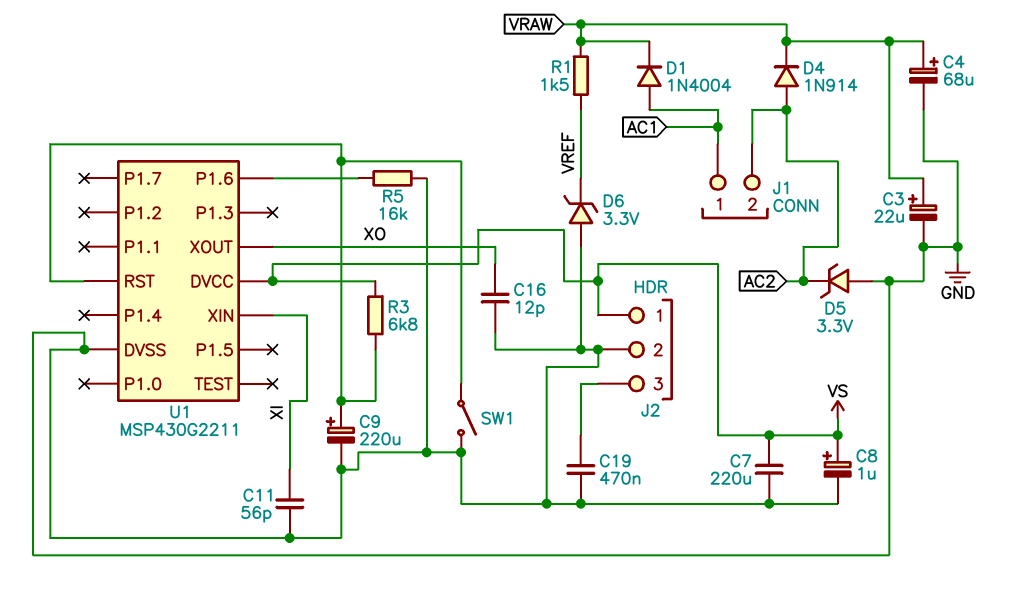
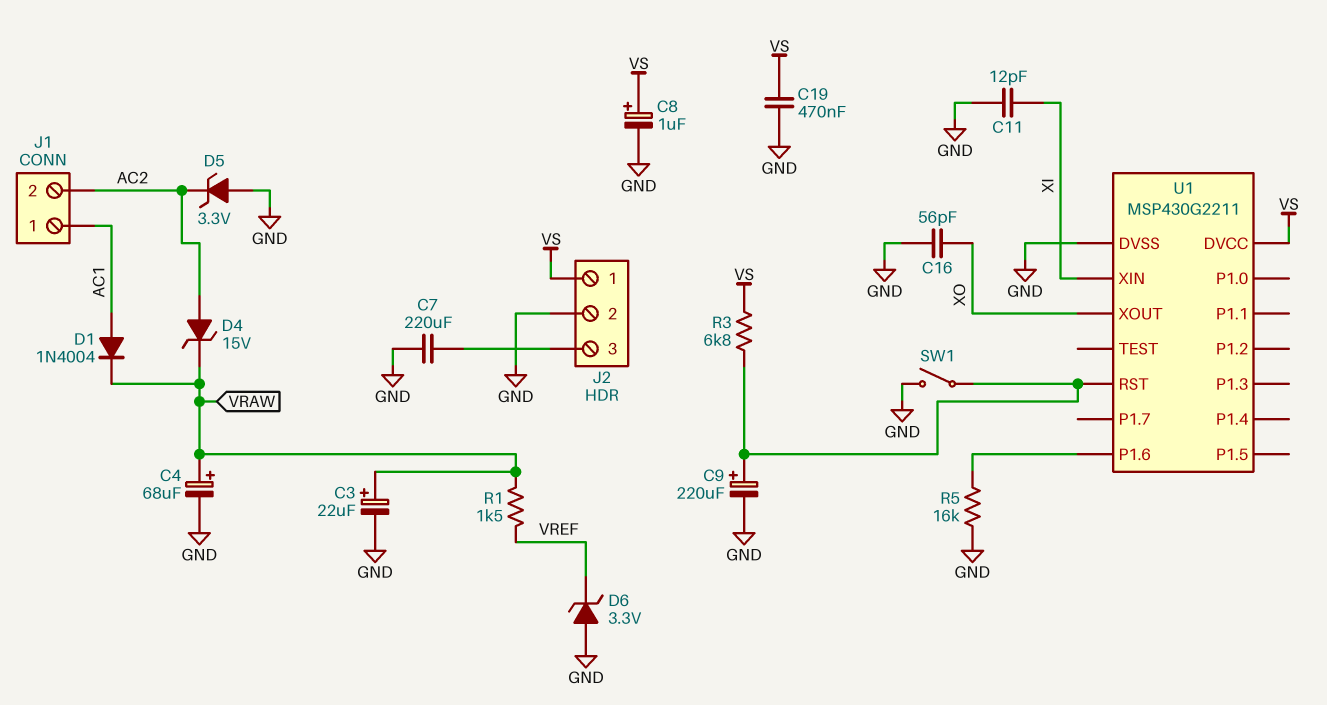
C7: 220uF (GND, VS) -> 220uF (GND, J2/3)
C11: 56pF (GND, XI) -> 12pF (GND, XI)
C16: 12pF (GND, XO) -> 56pF (GND, XO)
C19: 470nF (GND, J2/3) -> 470nF (GND, VS)
D4: diode 1N914 (A AC2, K VRAW) -> zener 15V (A AC2, K VRAW)

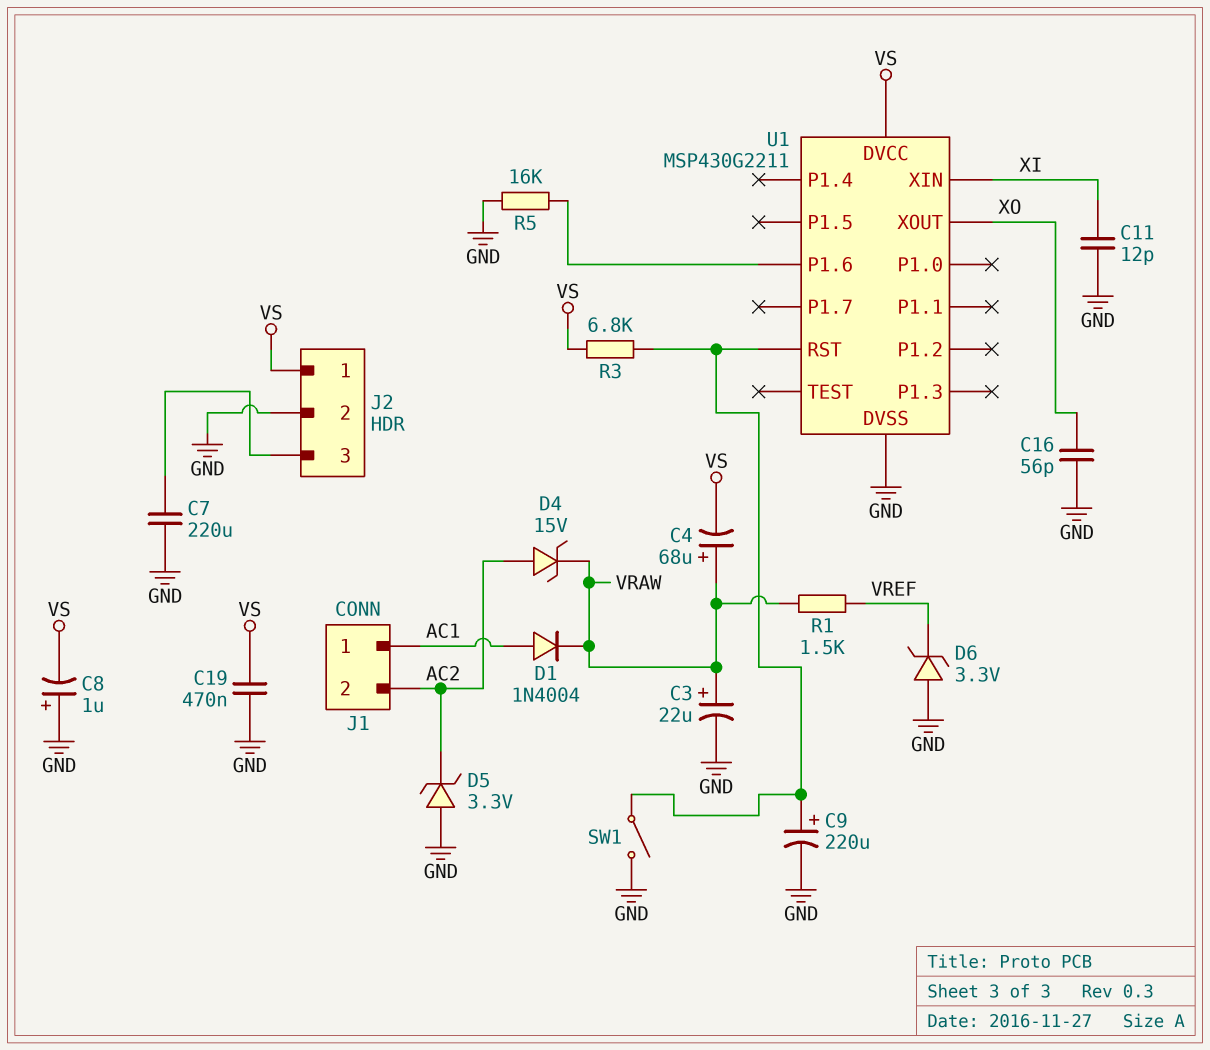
C4: 68uF (plus VRAW, minus GND) -> 68uF (plus VRAW, minus VS)
C8: 1uF (plus VS, minus GND) -> 1uF (plus GND, minus VS)

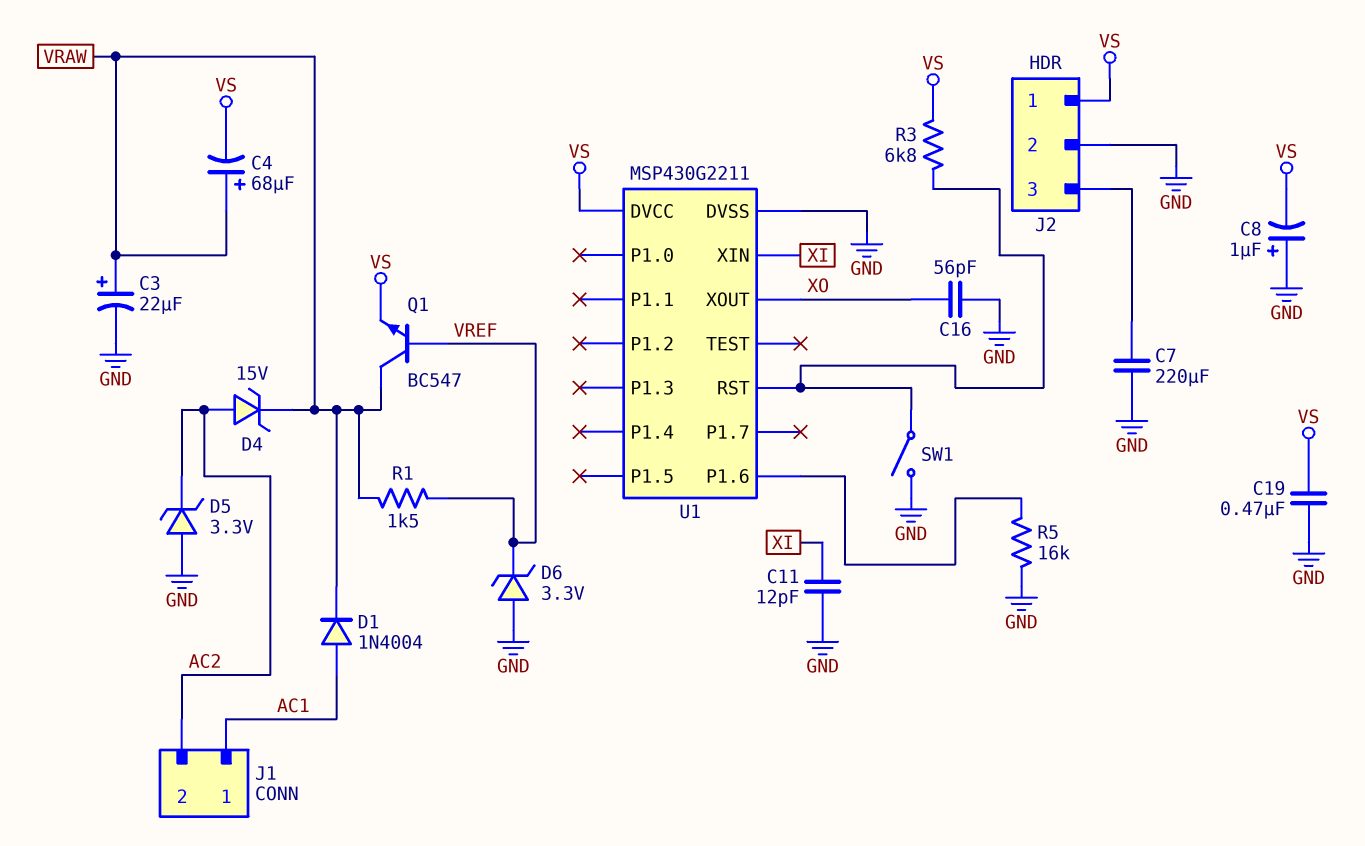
C9: 220uF (plus U1/RST, minus GND) -> none
Q1: none -> NPN BC547 (B VREF, C VRAW, E VS)

